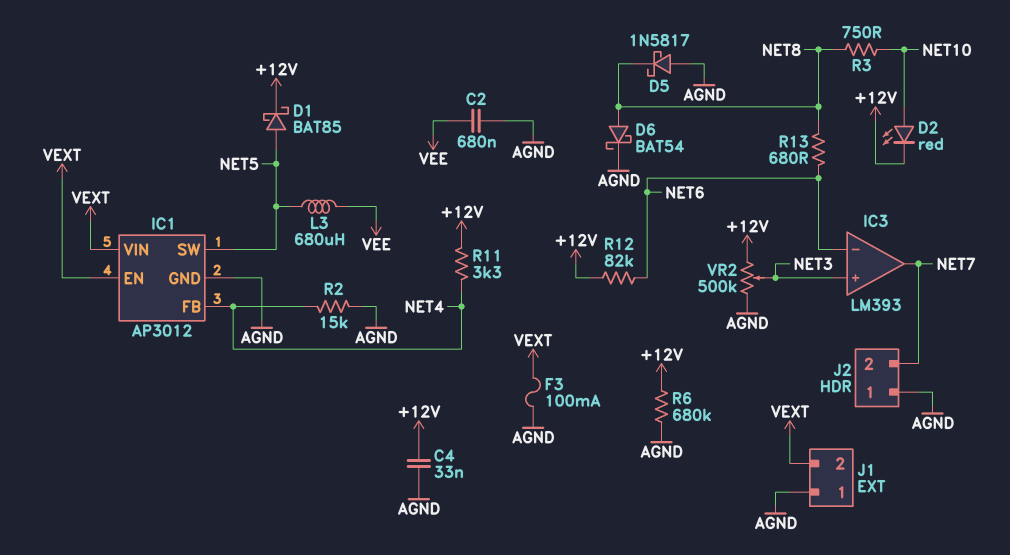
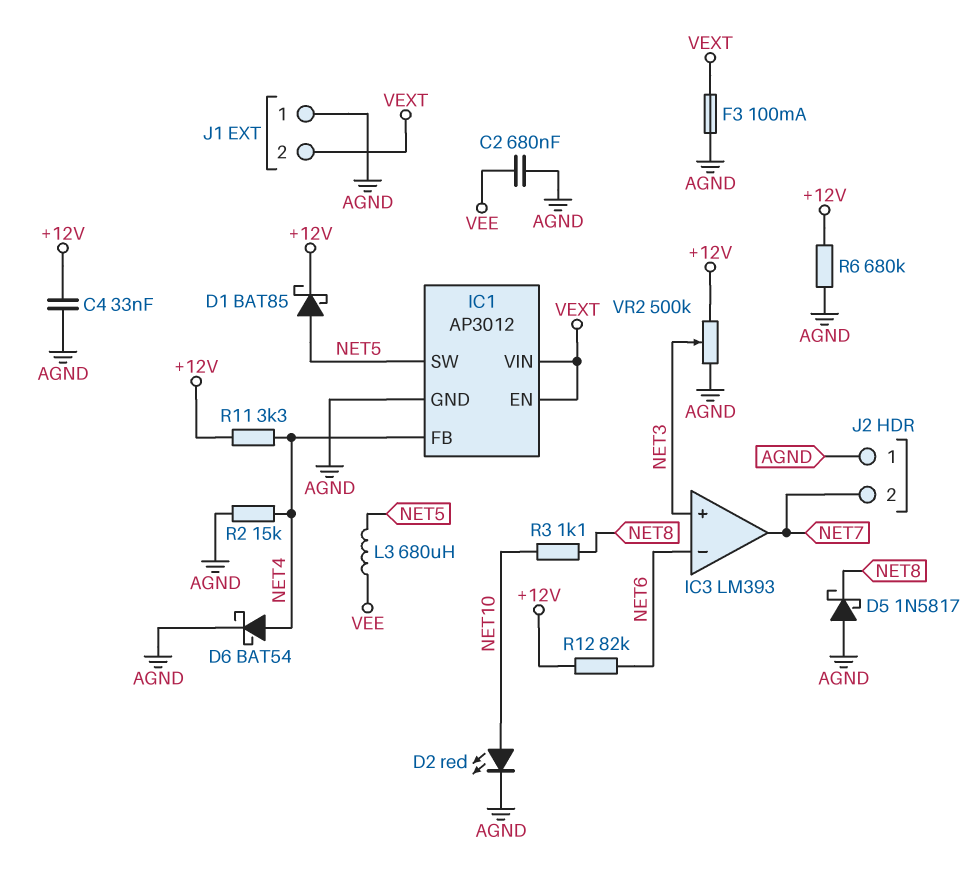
D2: LED red (A NET10, K +12V) -> LED red (A NET10, K AGND)
D6: schottky BAT54 (A NET8, K AGND) -> schottky BAT54 (A NET4, K AGND)
R3: 750 (NET8, NET10) -> 1.1k (NET8, NET10)
R13: 680 (NET6, NET8) -> none

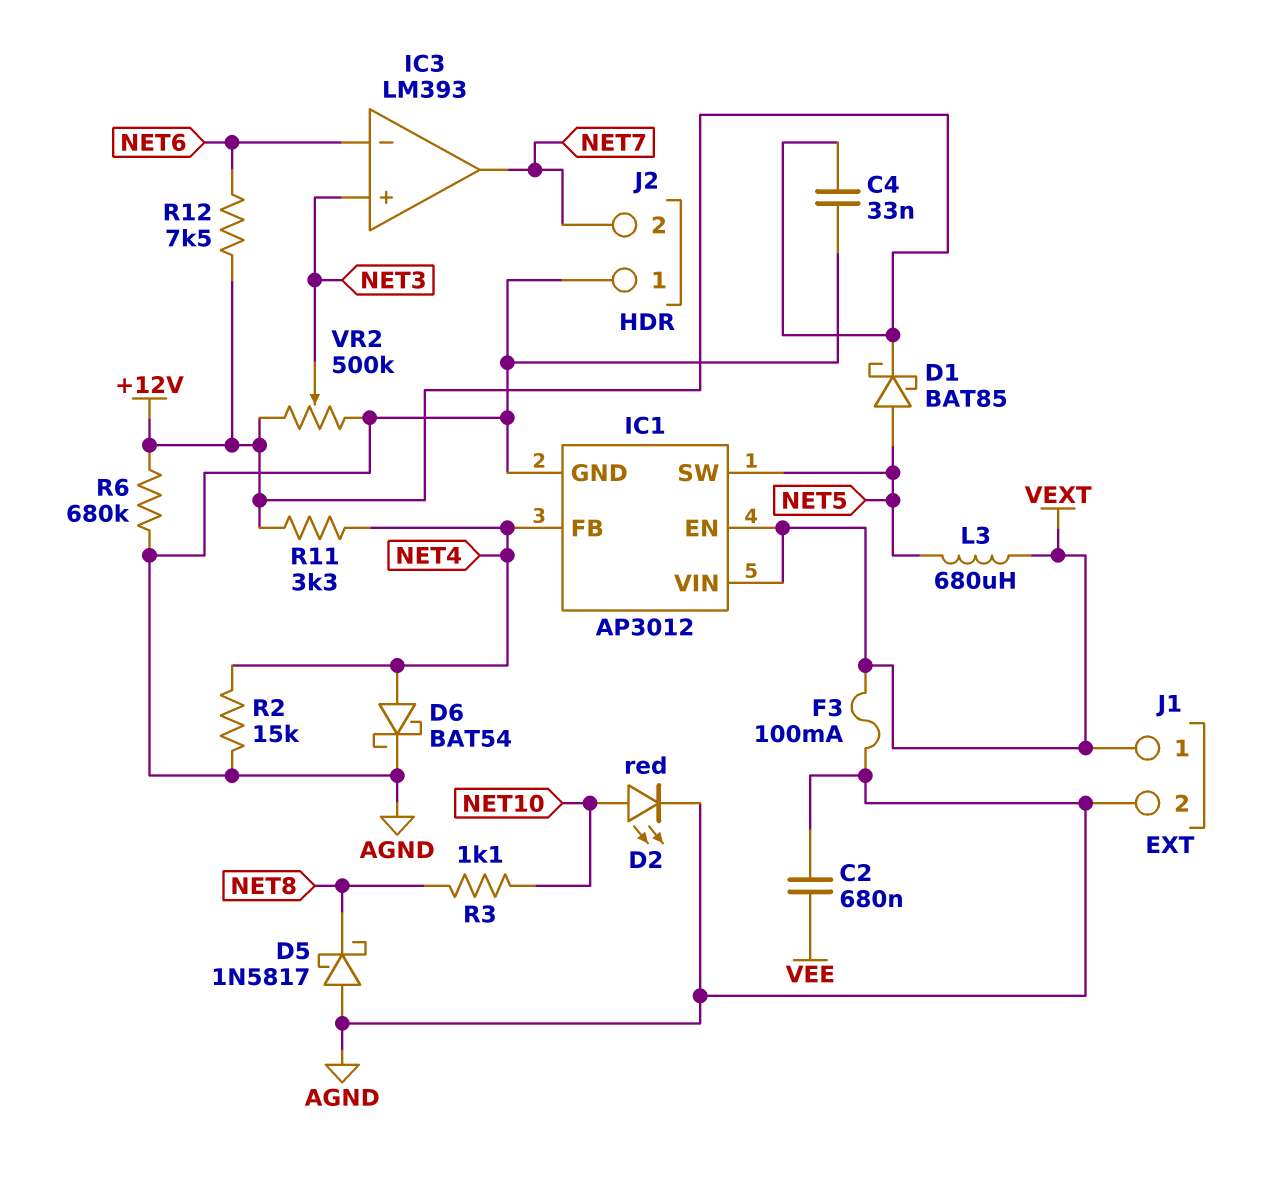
J1 pin 1: AGND -> VEXT
J1 pin 2: VEXT -> AGND
L3: 680uH (NET5, VEE) -> 680uH (NET5, VEXT)
R12: 82k (+12V, NET6) -> 7.5k (+12V, NET6)

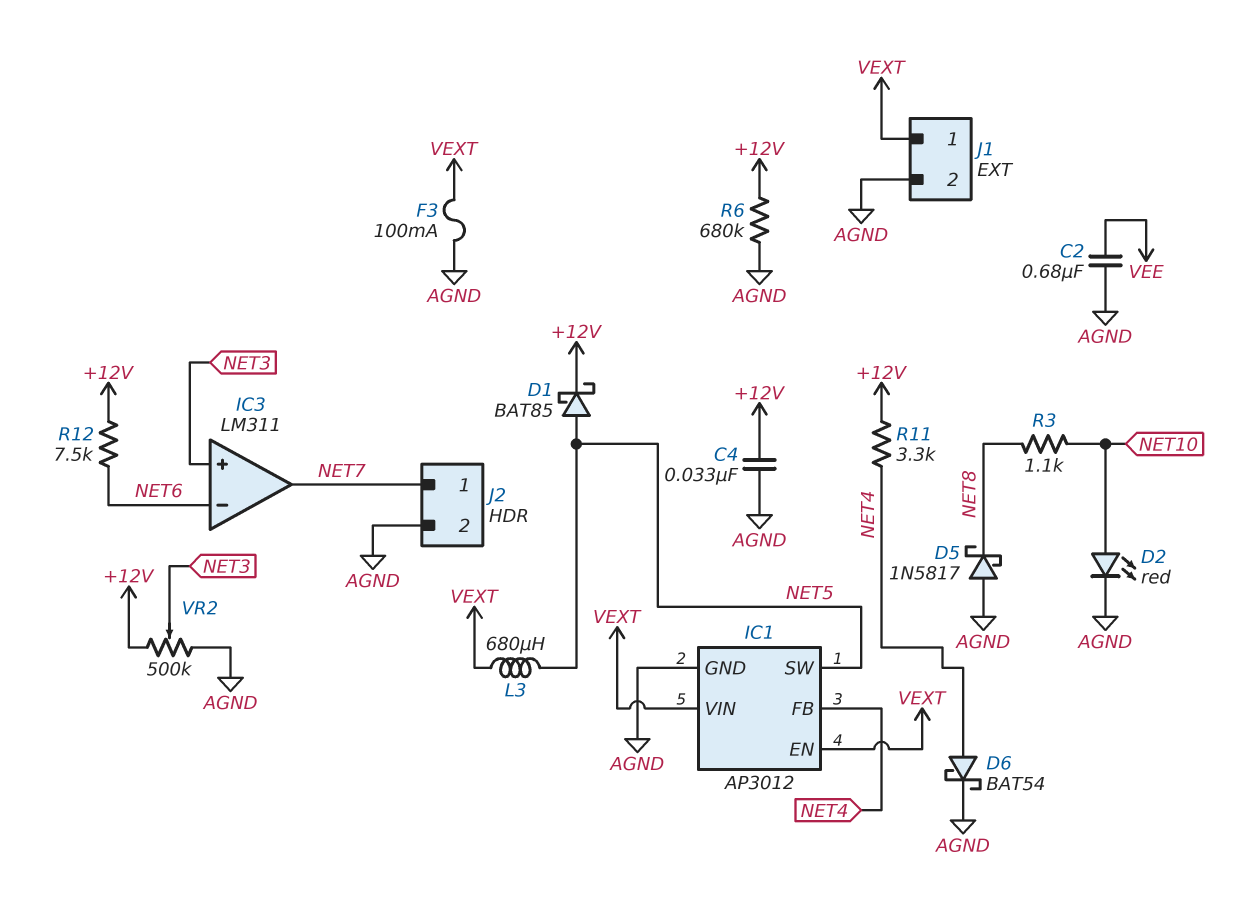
IC3: LM393 -> LM311
J2 pin 1: AGND -> NET7
J2 pin 2: NET7 -> AGND
R2: 15k (AGND, NET4) -> none

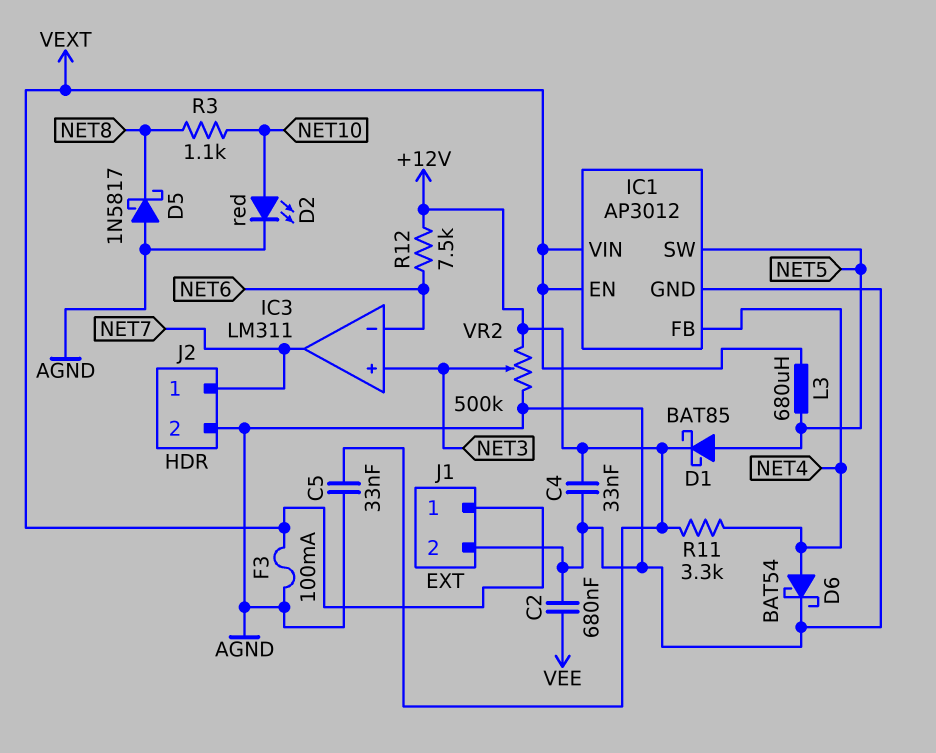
C5: none -> 33nF (+12V, AGND)
R6: 680k (+12V, AGND) -> none

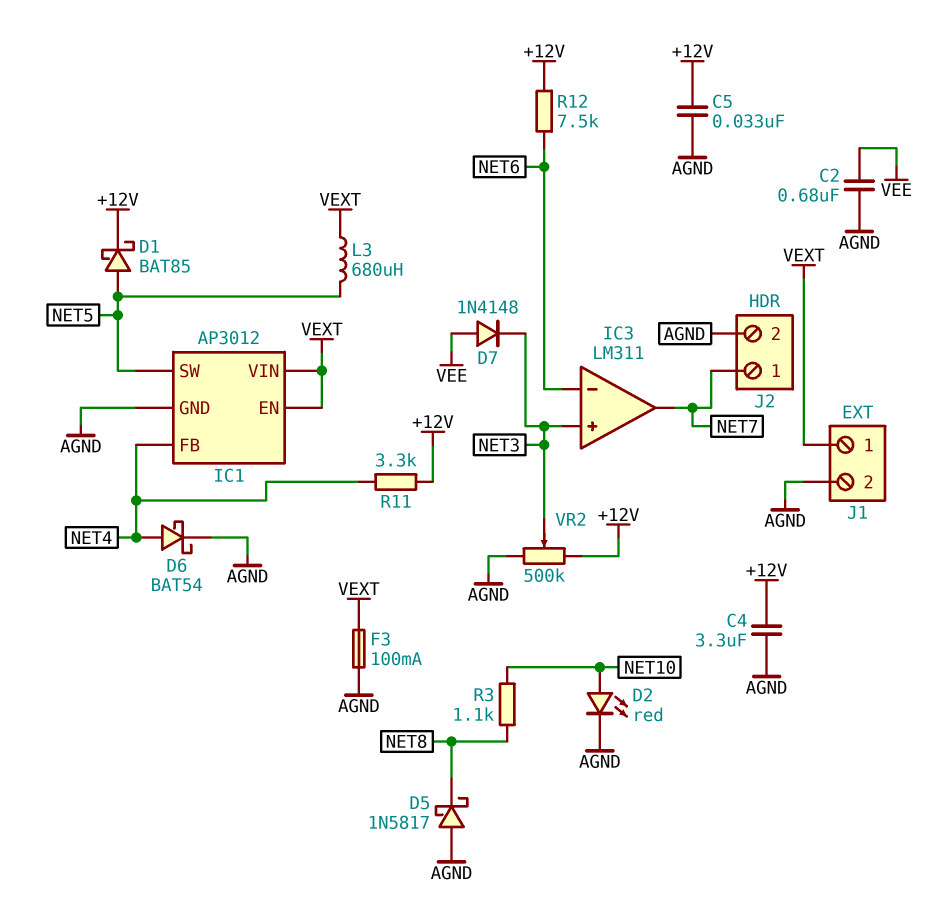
C4: 33nF (+12V, AGND) -> 3.3uF (+12V, AGND)
D7: none -> diode 1N4148 (A VEE, K NET3)

